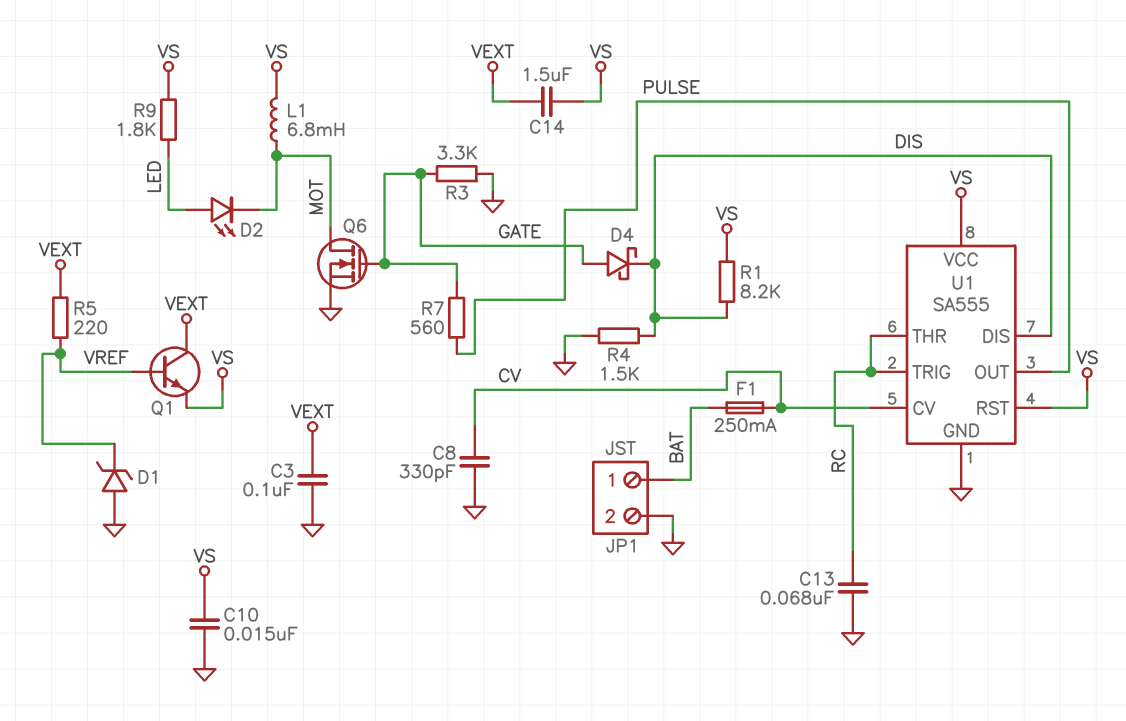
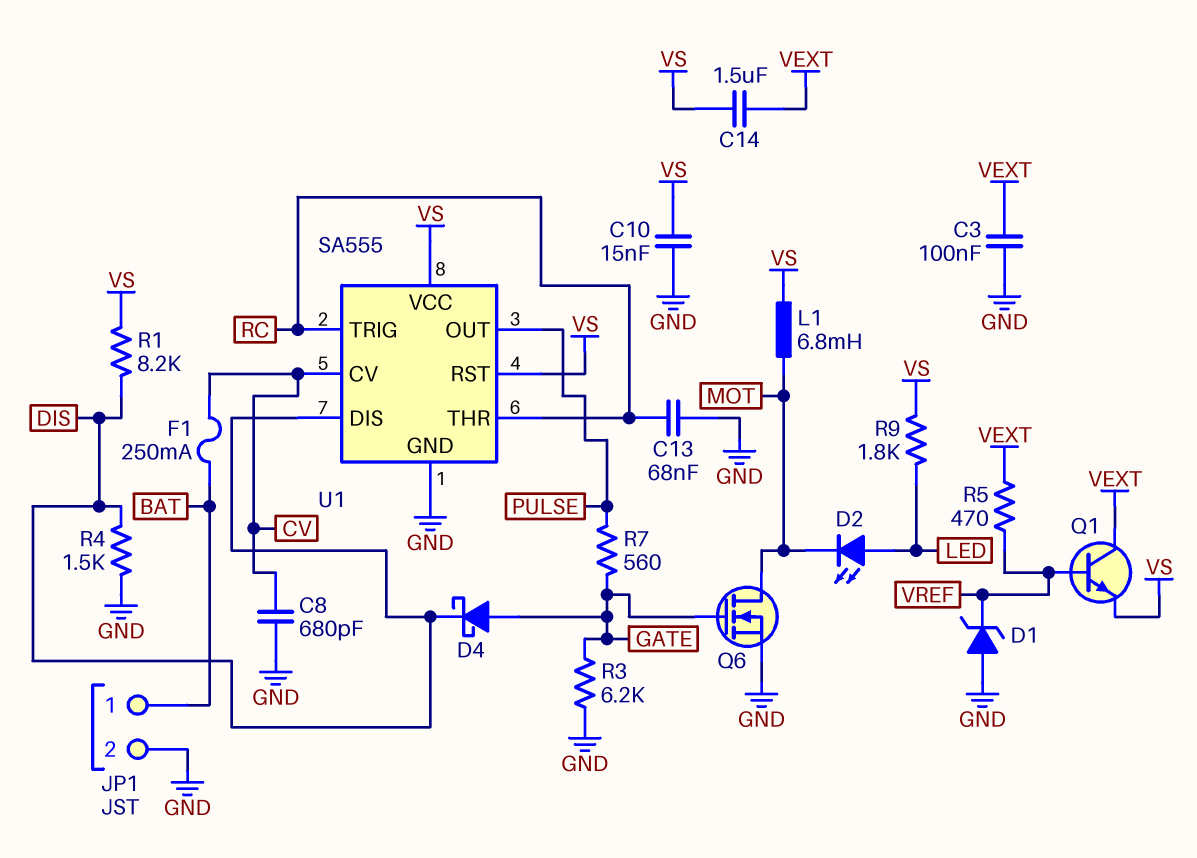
C8: 330pF (CV, GND) -> 680pF (CV, GND)
R3: 3.3k (GATE, GND) -> 6.2k (GATE, GND)
R5: 220 (VEXT, VREF) -> 470 (VEXT, VREF)

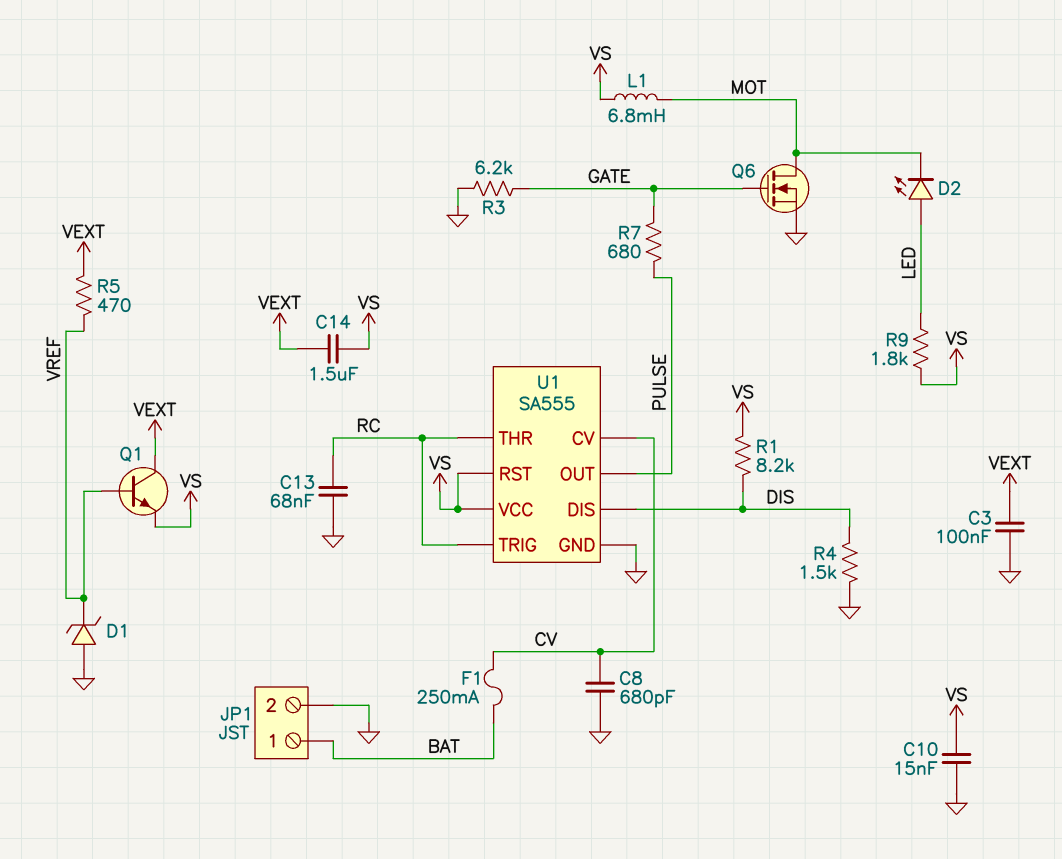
D4: schottky (A GATE, K DIS) -> none
R7: 560 (GATE, PULSE) -> 680 (GATE, PULSE)

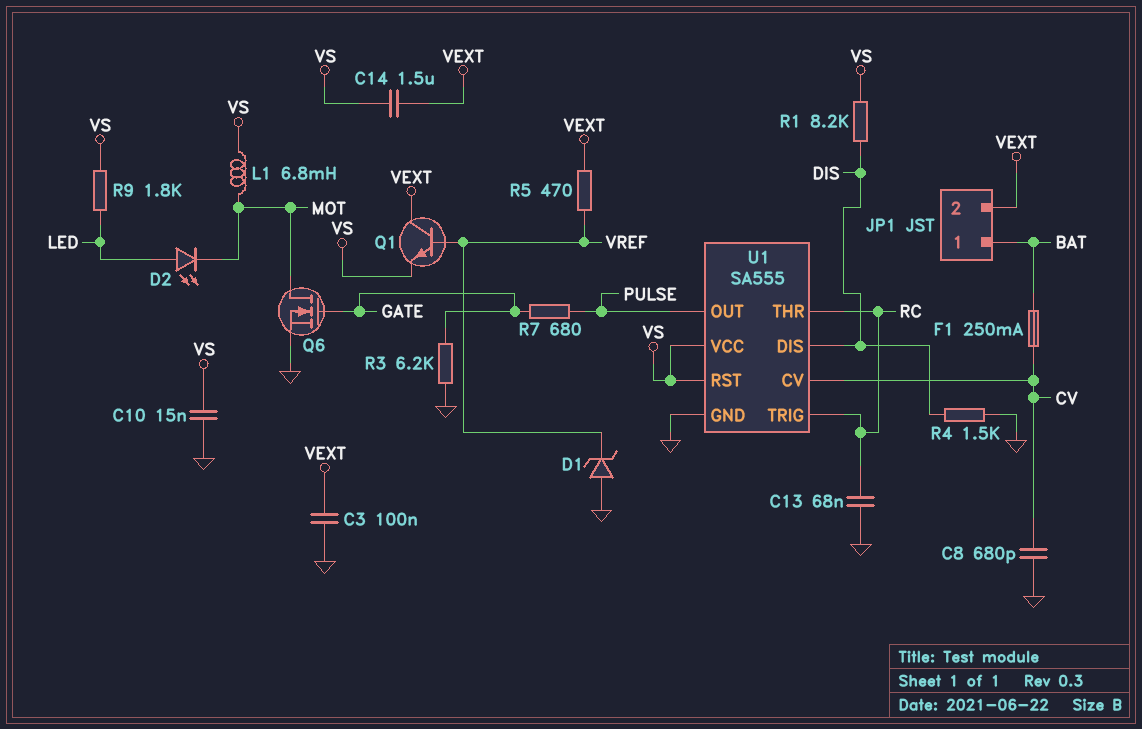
JP1 pin 2: GND -> VEXT

